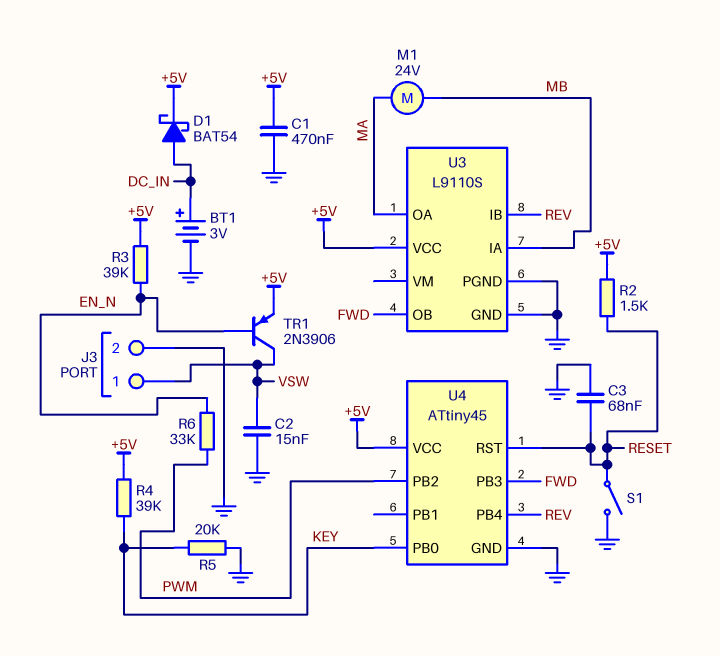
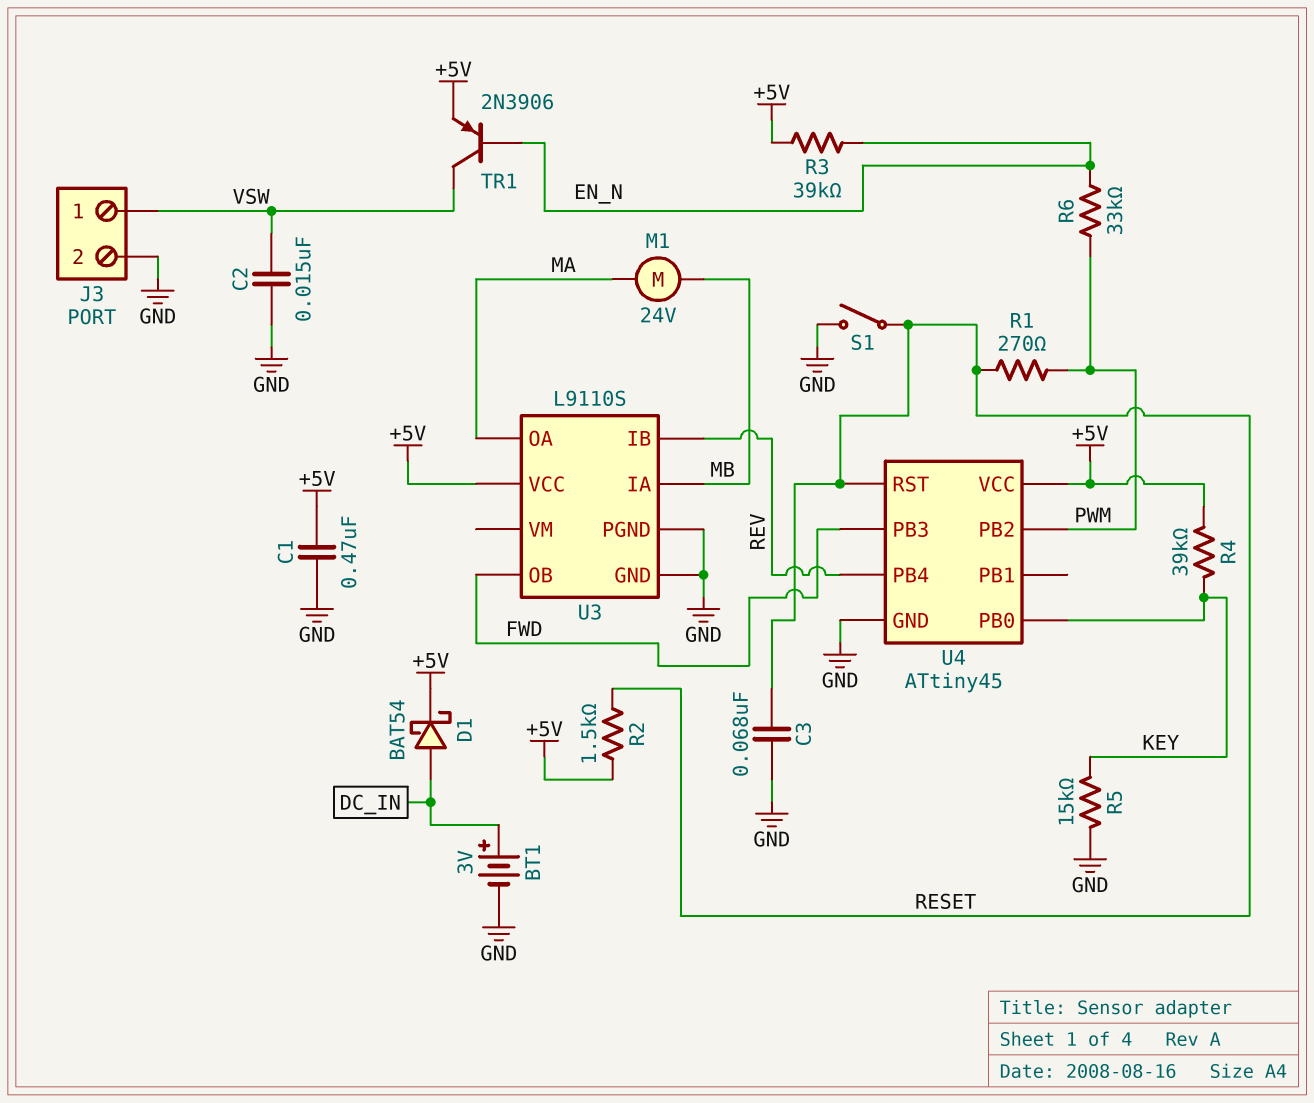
R1: none -> 270 (PWM, RESET)
R5: 20k (GND, KEY) -> 15k (GND, KEY)

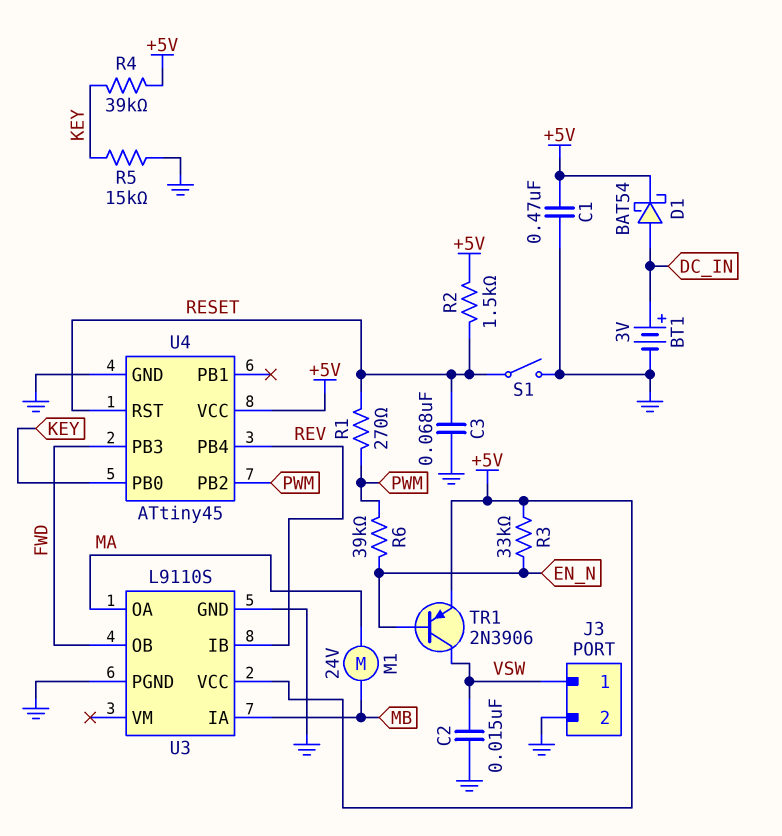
R3: 39k (+5V, EN_N) -> 33k (+5V, EN_N)
R6: 33k (EN_N, PWM) -> 39k (EN_N, PWM)

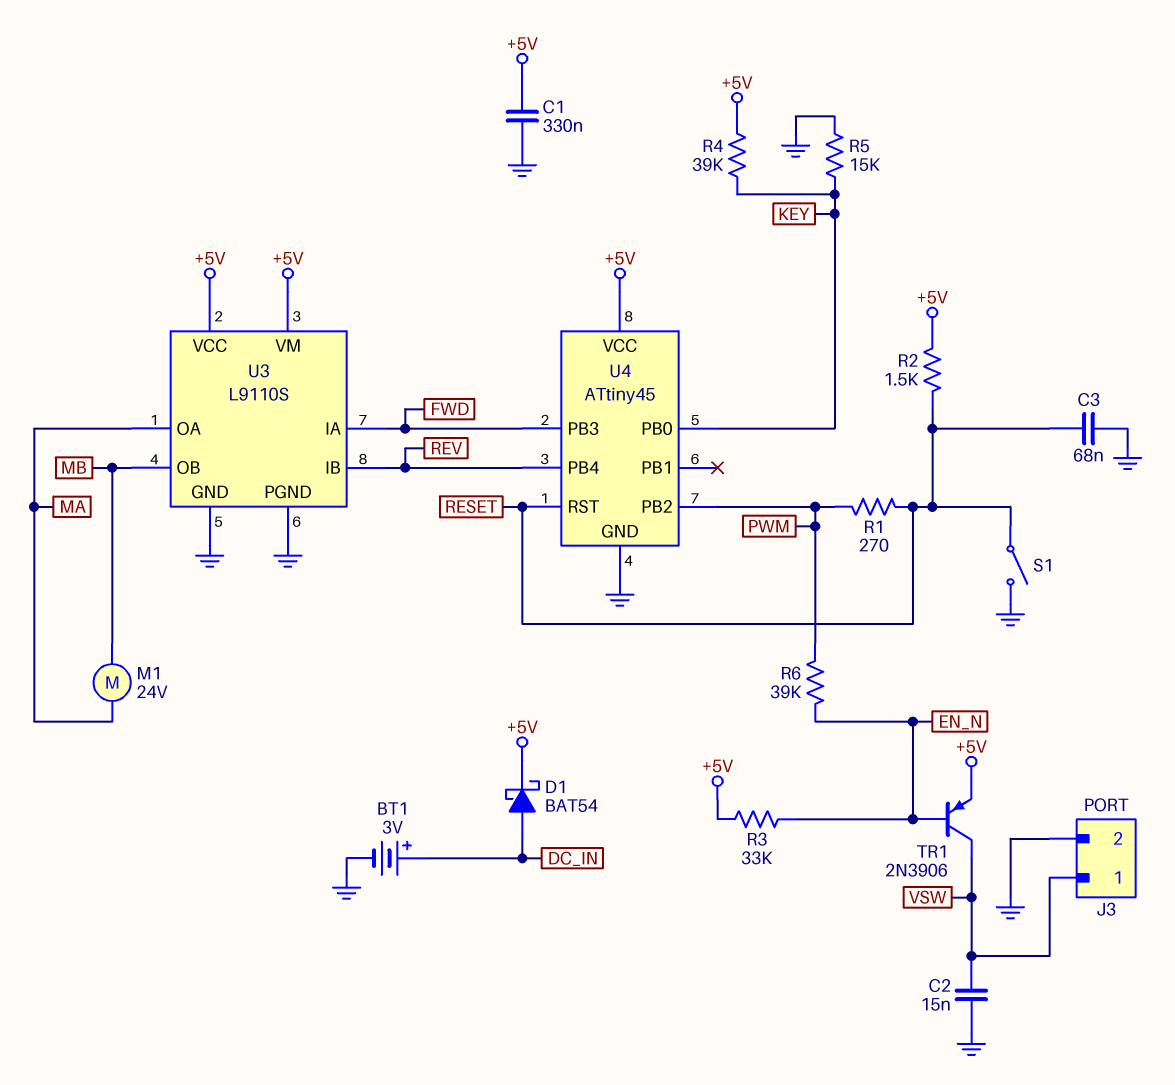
C1: 470nF (+5V, GND) -> 330nF (+5V, GND)
U3 pin IA: MB -> FWD
U3 pin OB: FWD -> MB
U3 pin VM: none -> +5V

